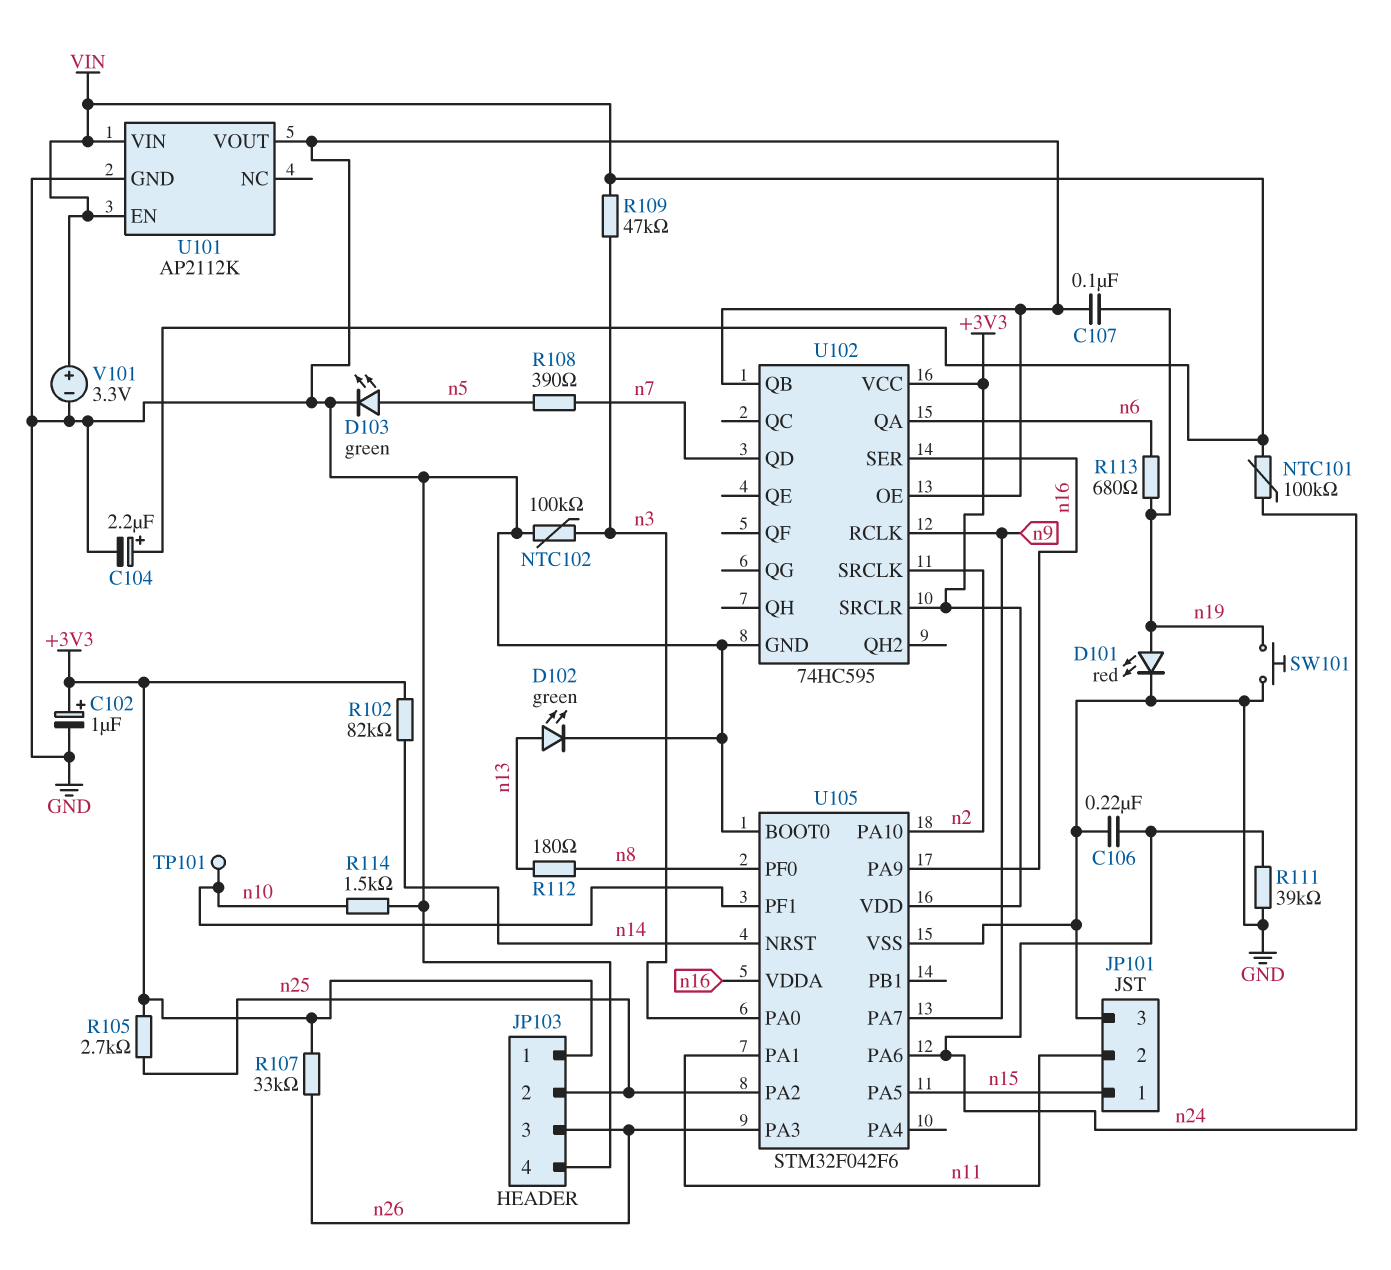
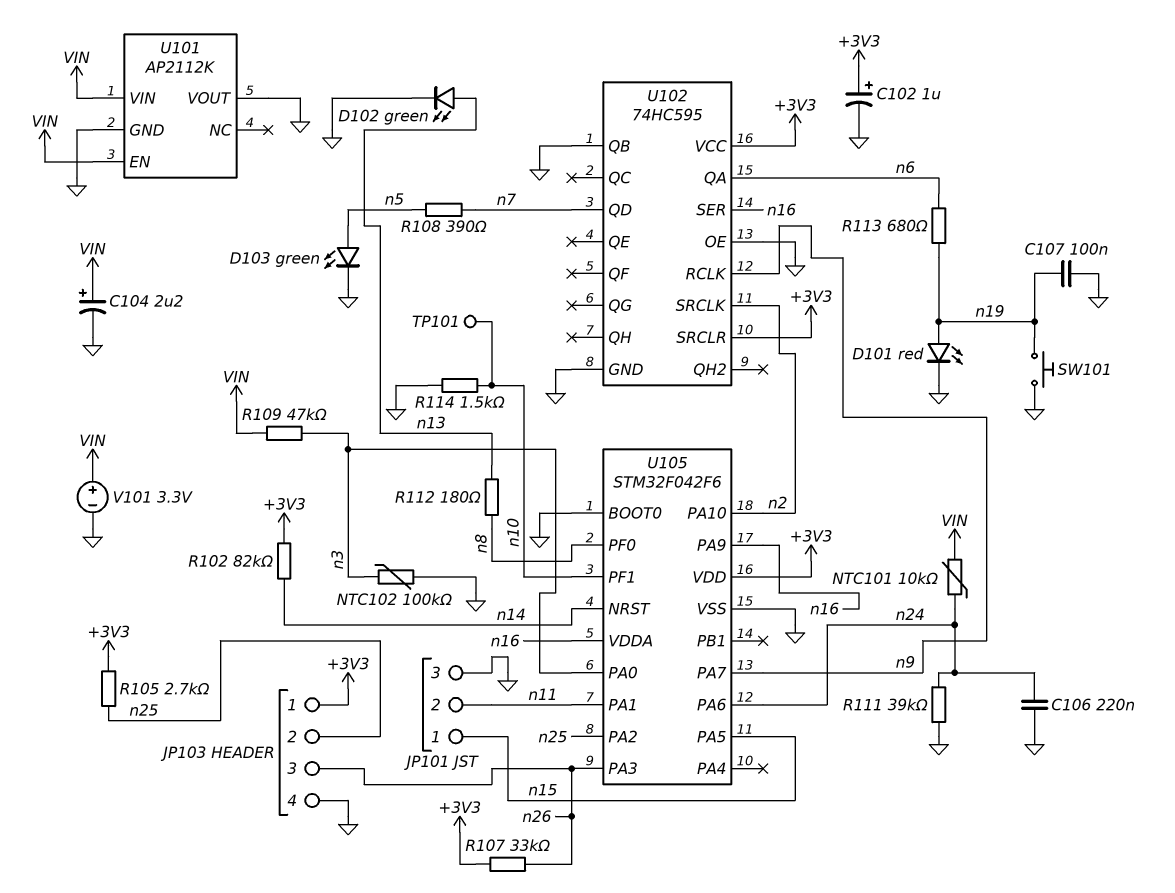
NTC101: 100k (VIN, n24) -> 10k (VIN, n24)

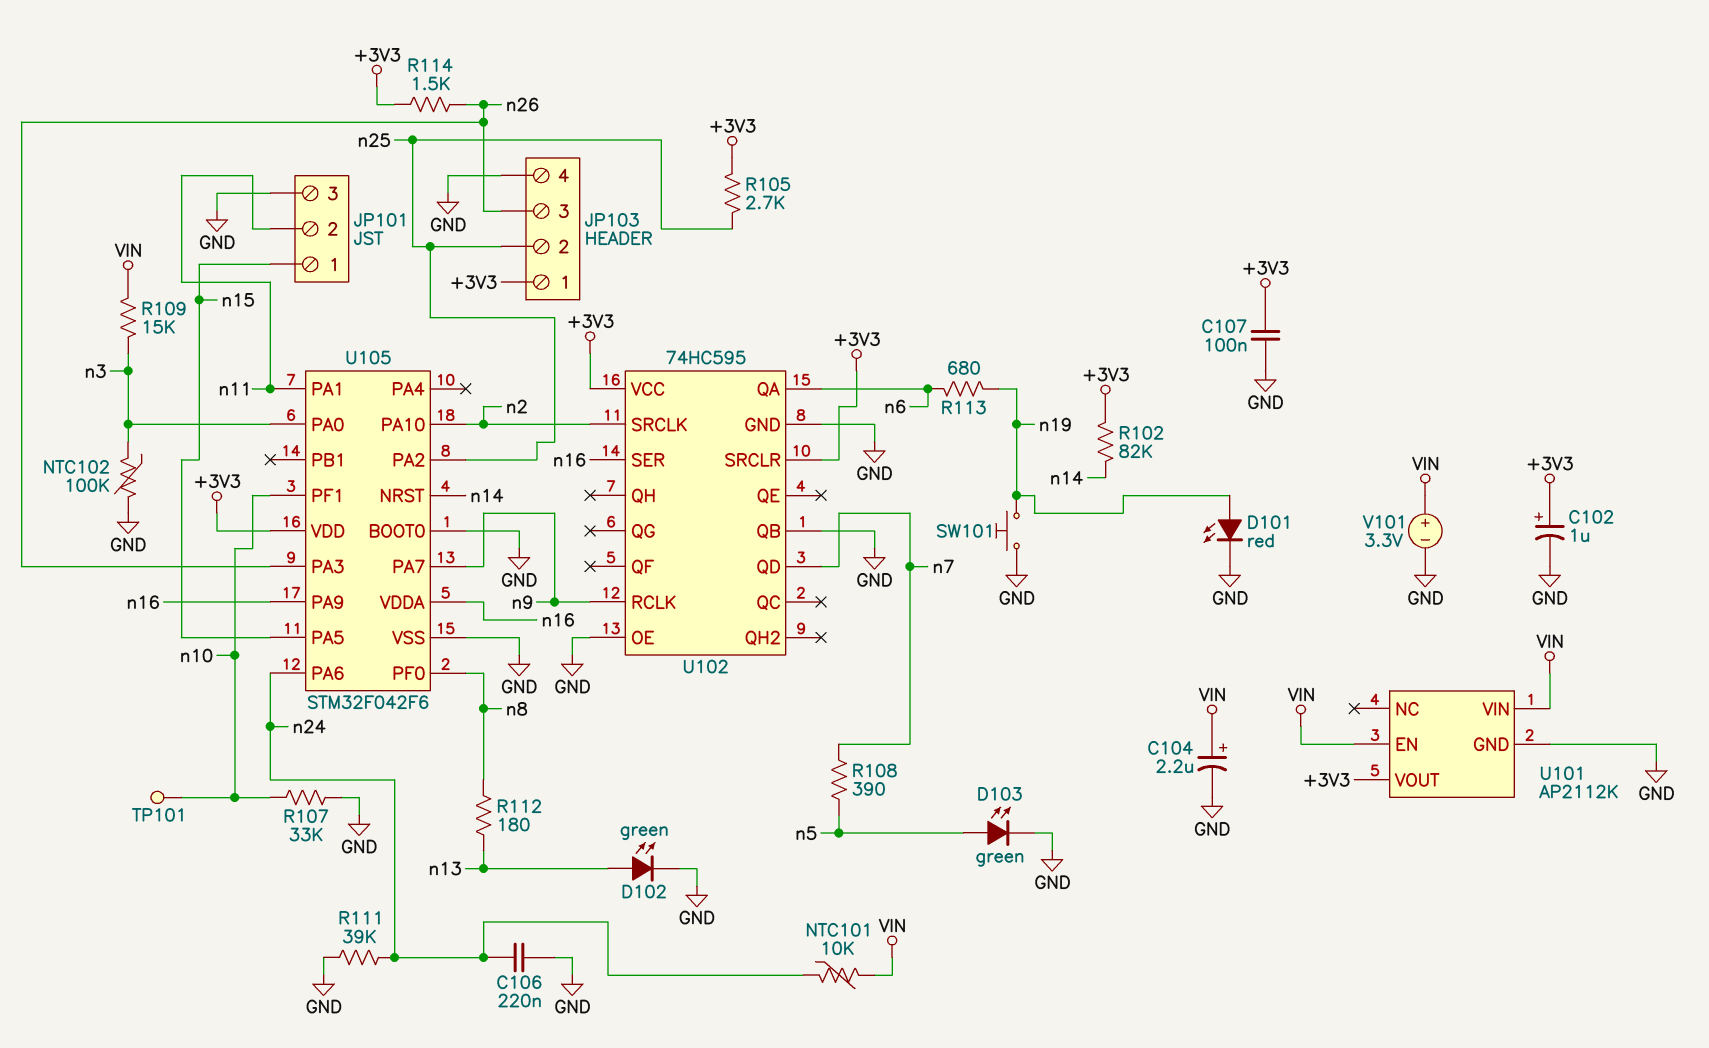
C107: 100nF (GND, n19) -> 100nF (+3V3, GND)
R107: 33k (+3V3, n26) -> 33k (GND, n10)
R109: 47k (VIN, n3) -> 15k (VIN, n3)
R114: 1.5k (GND, n10) -> 1.5k (+3V3, n26)
U101 pin VOUT: GND -> +3V3

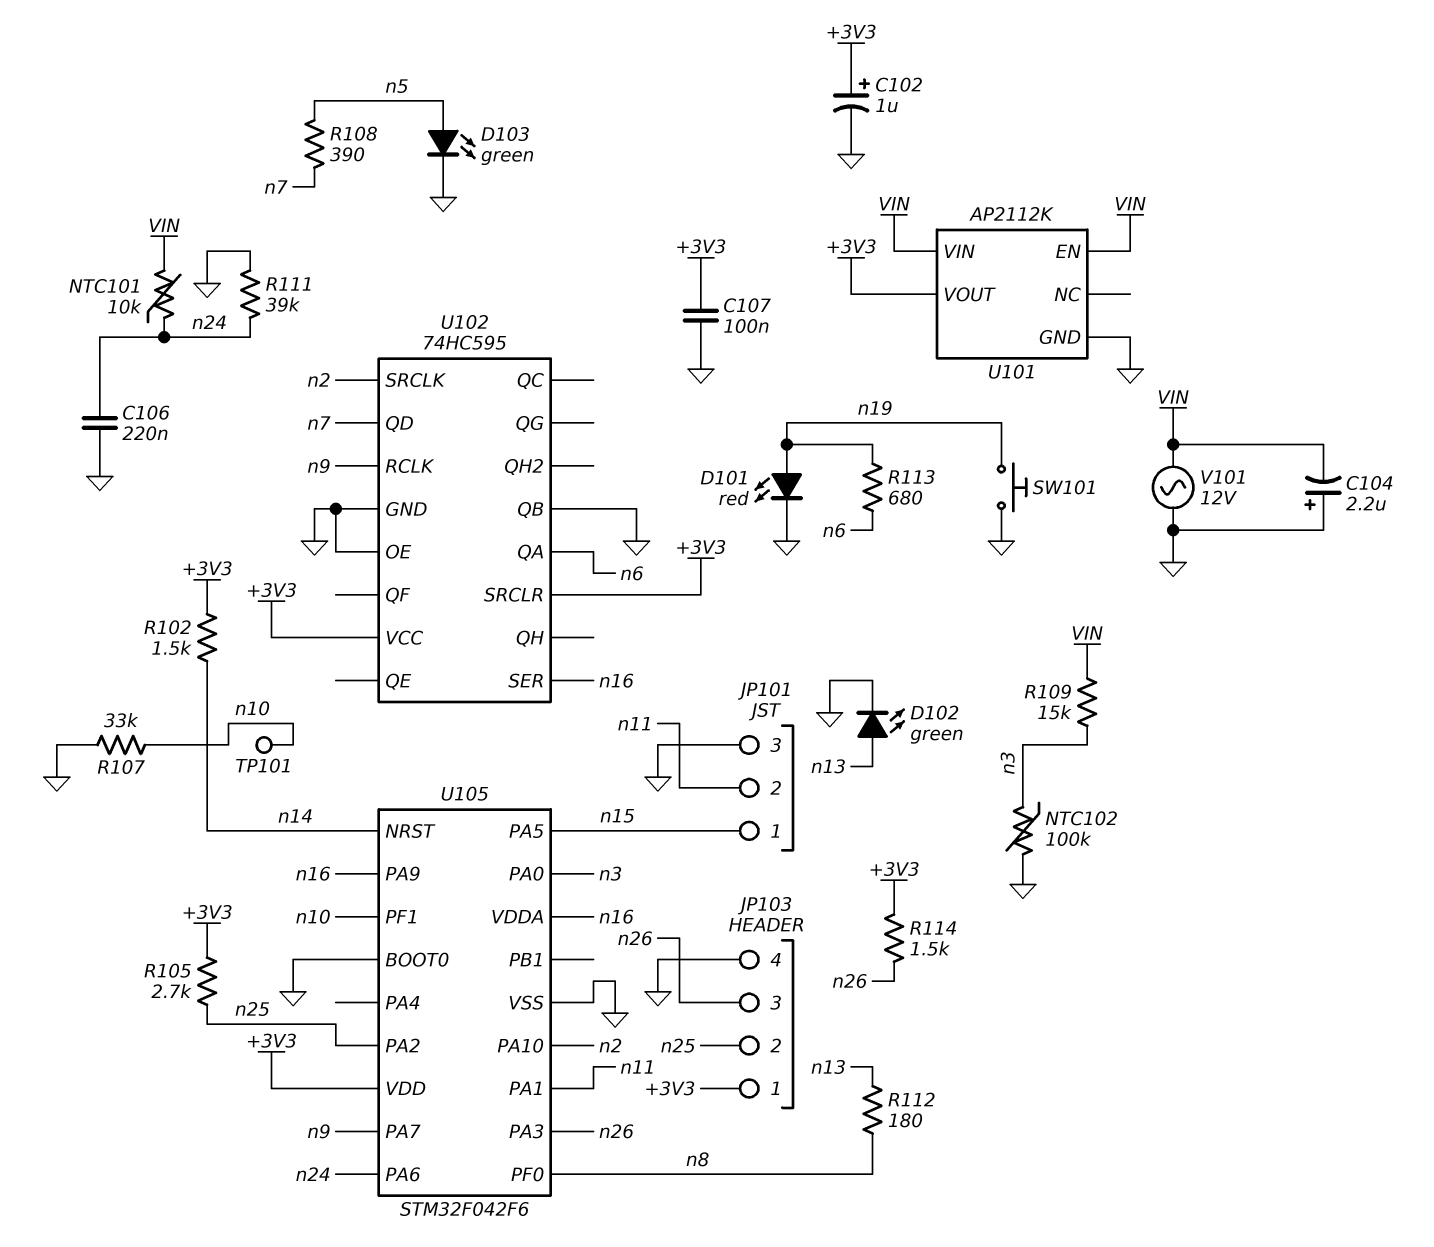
C104: 2.2uF (plus VIN, minus GND) -> 2.2uF (plus GND, minus VIN)
R102: 82k (+3V3, n14) -> 1.5k (+3V3, n14)
V101: 3.3V (plus VIN, minus GND) -> AC 12V (GND, VIN)

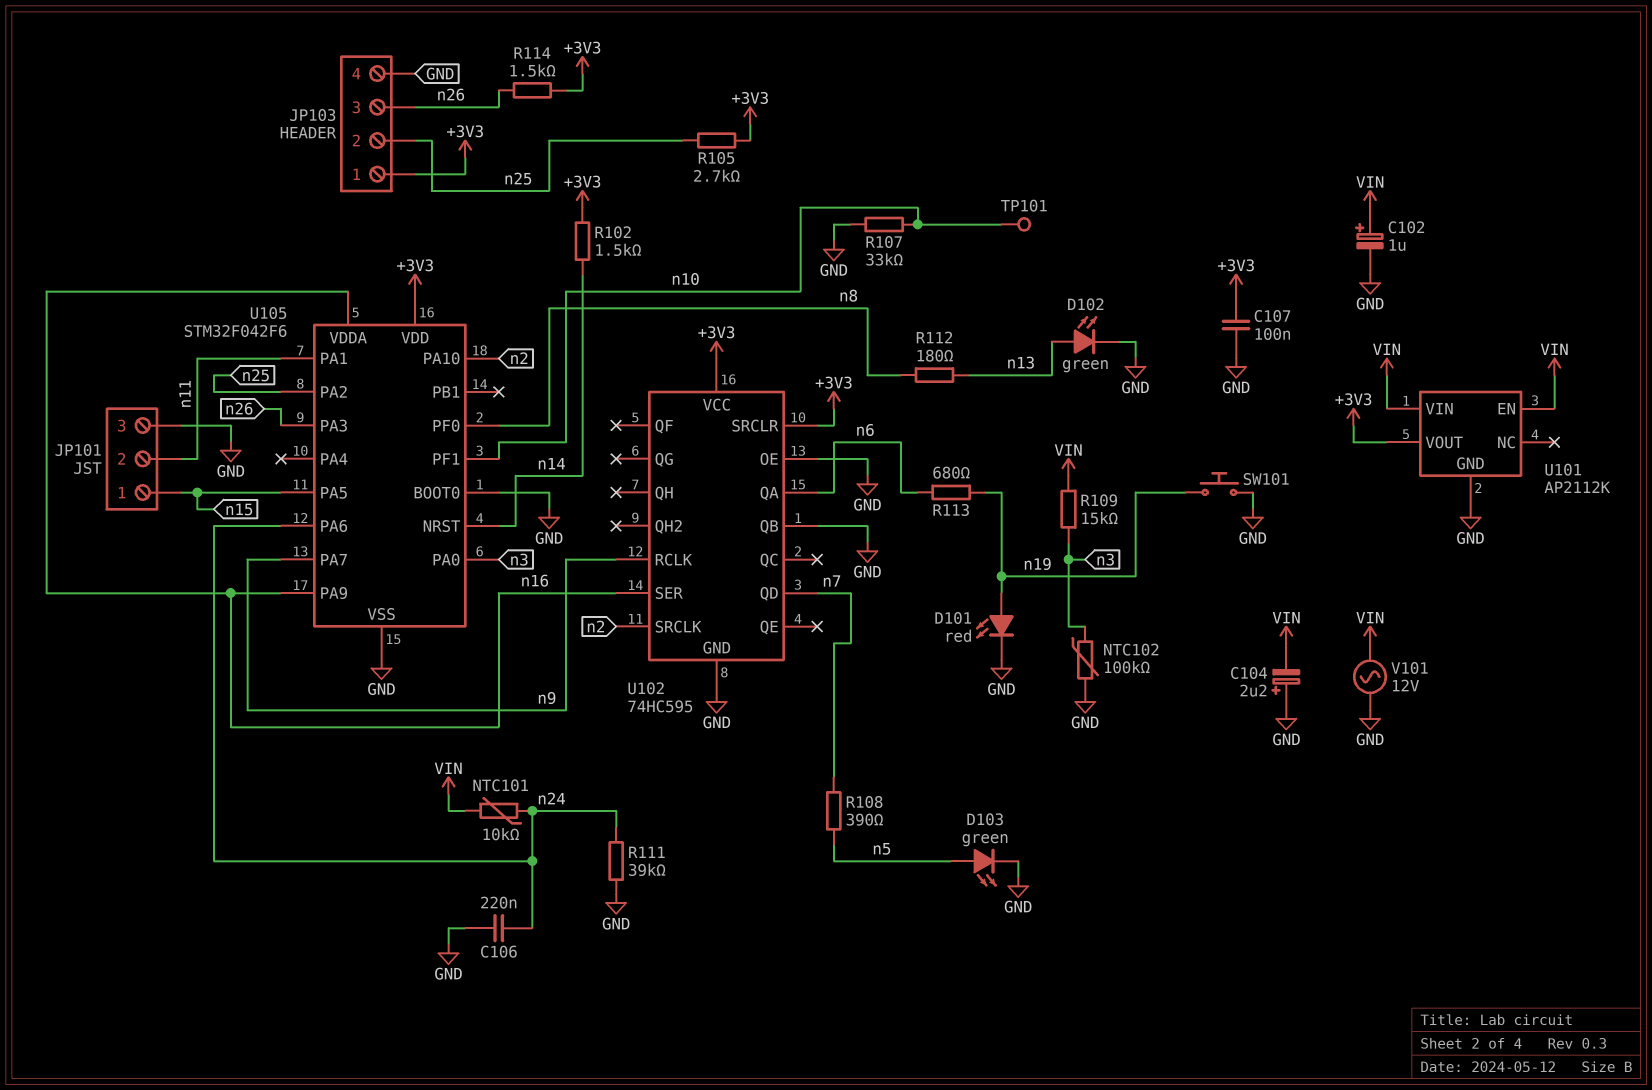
C102: 1uF (plus +3V3, minus GND) -> 1uF (plus VIN, minus GND)

